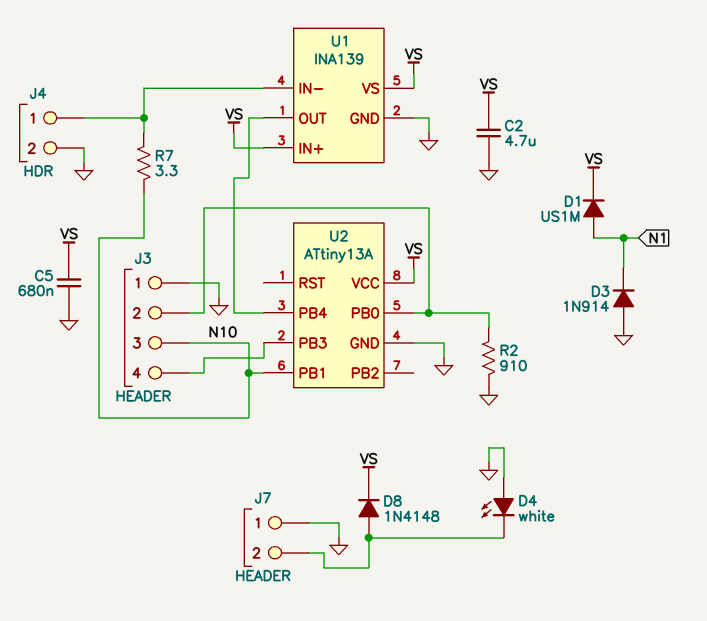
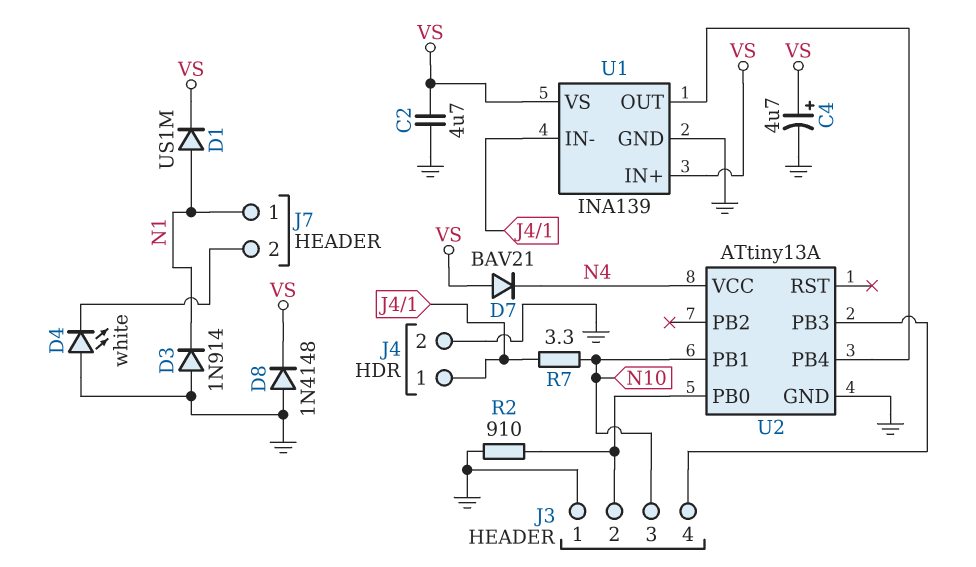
C4: none -> 4.7uF (plus VS, minus GND)
C5: 680nF (GND, VS) -> none
D7: none -> diode BAV21 (A VS, K N4)
D8: diode 1N4148 (A J7/2, K VS) -> diode 1N4148 (A GND, K VS)
J7 pin 1: GND -> N1
U2 pin VCC: VS -> N4

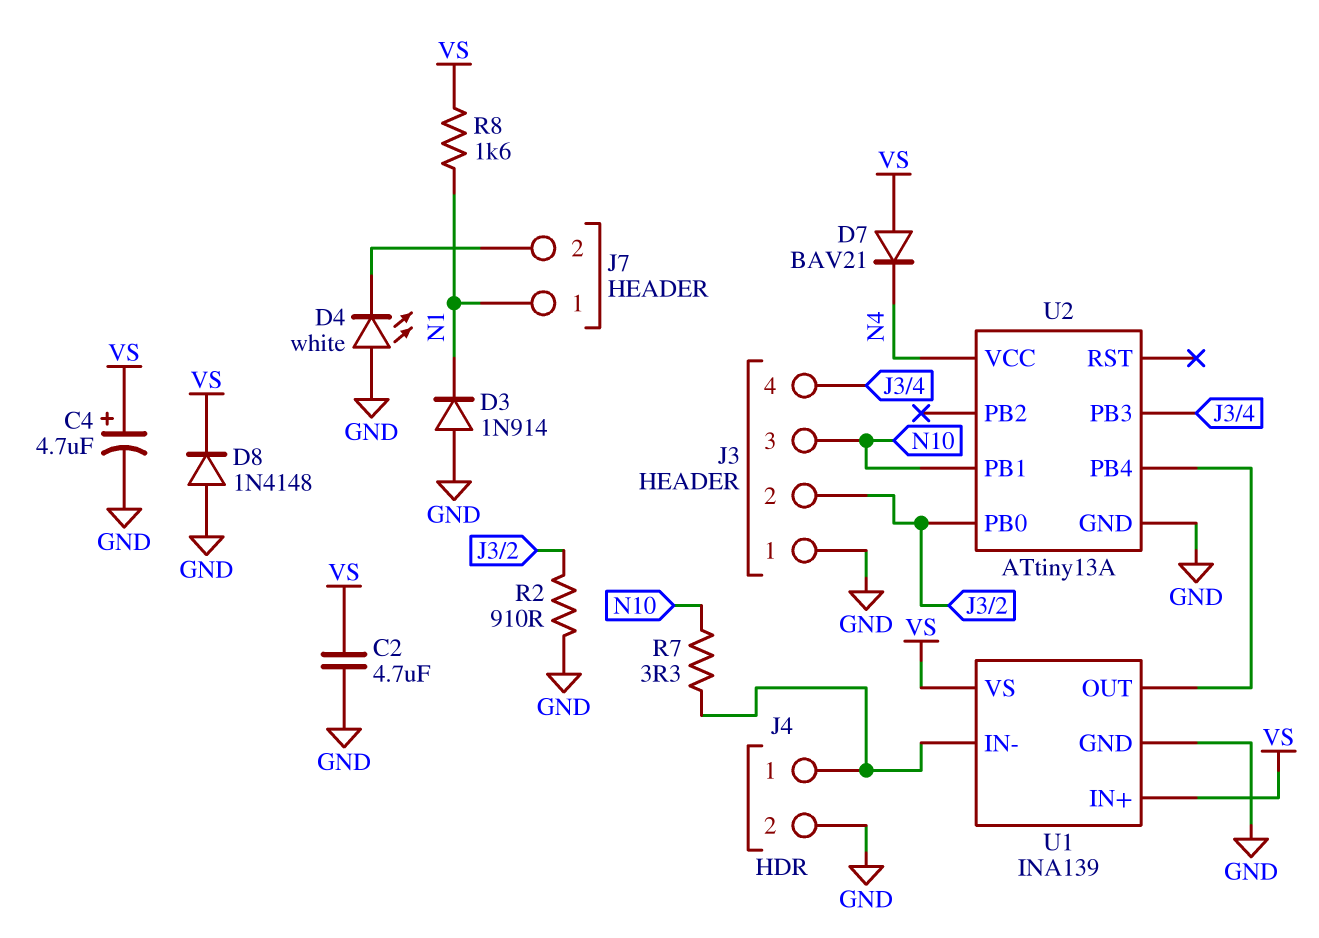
D1: diode US1M (A N1, K VS) -> none
R8: none -> 1.6k (N1, VS)

